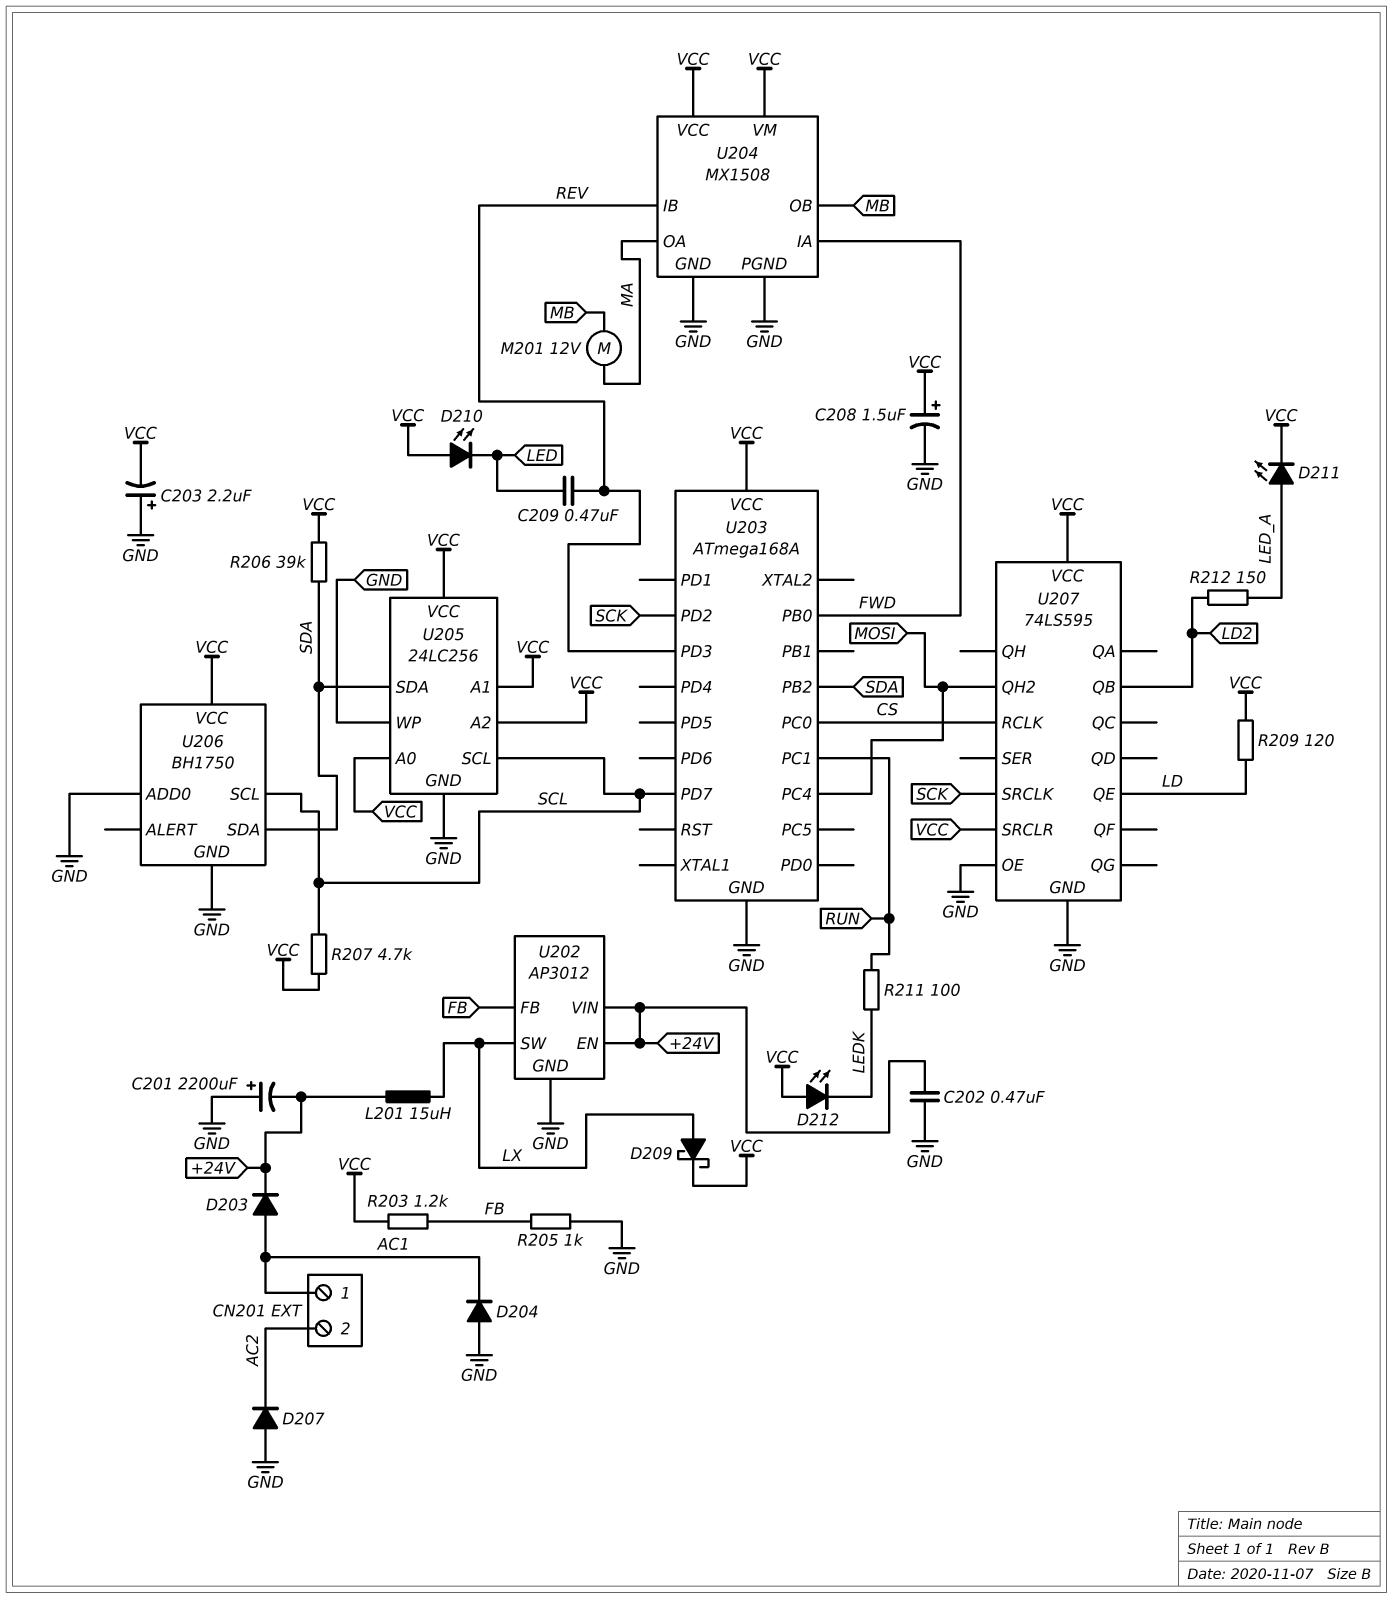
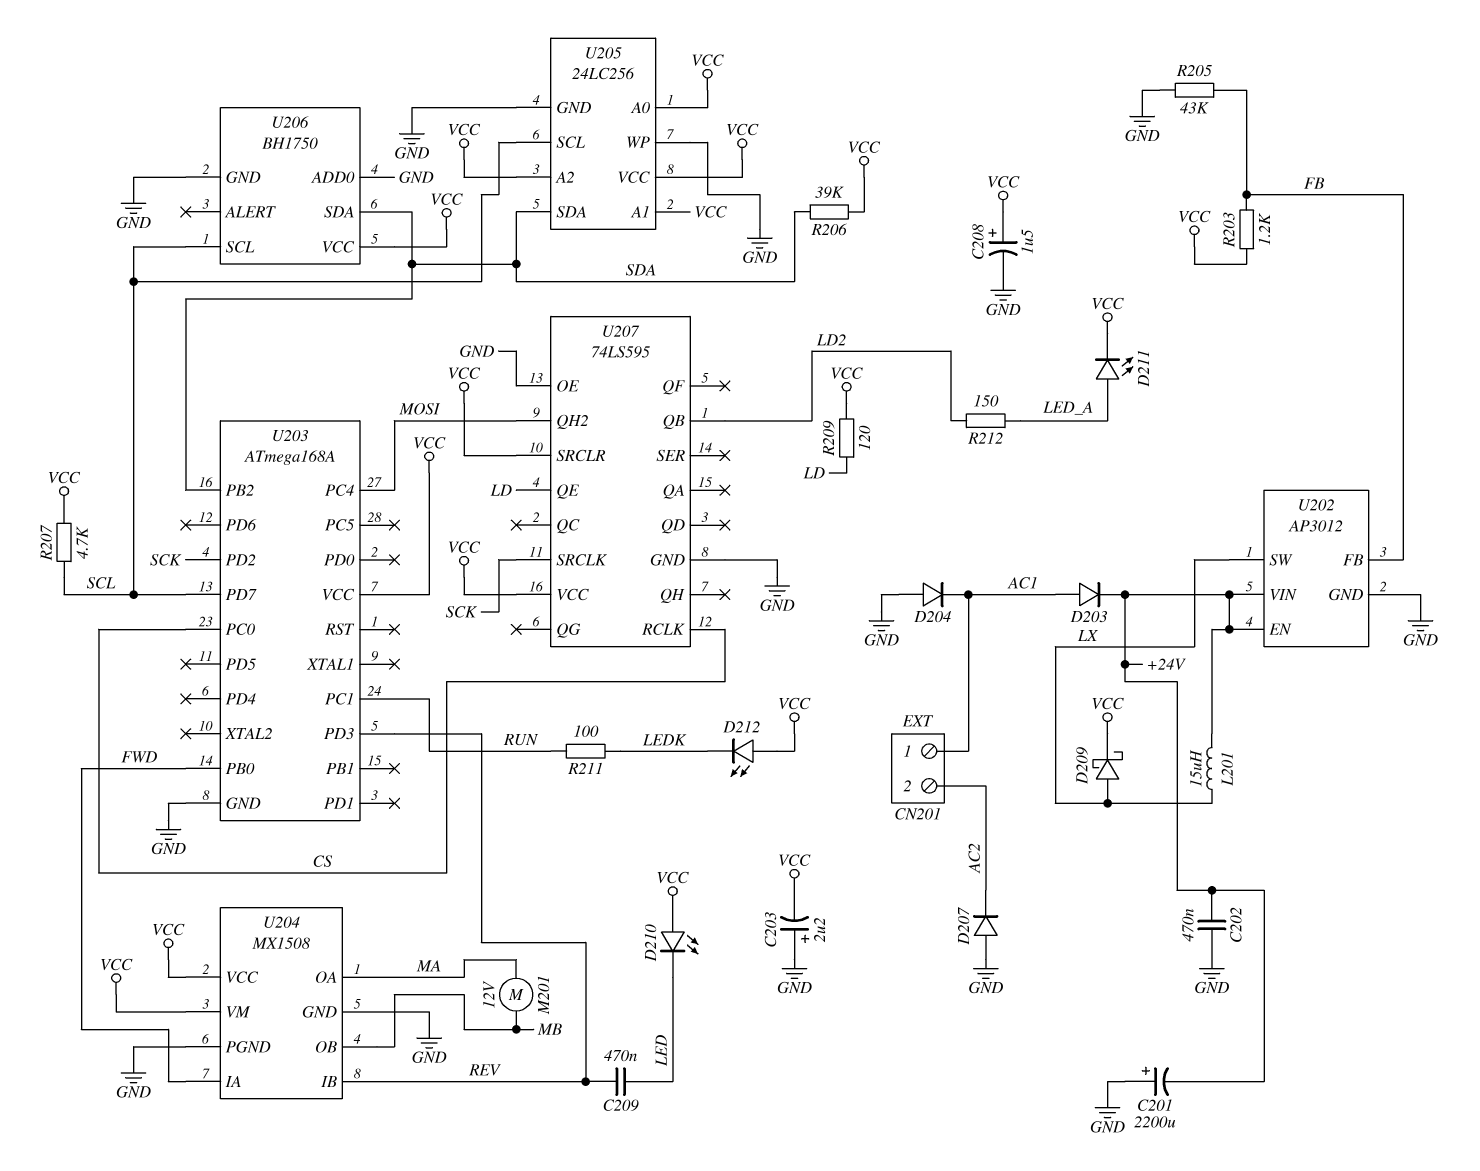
R205: 1k (FB, GND) -> 43k (FB, GND)

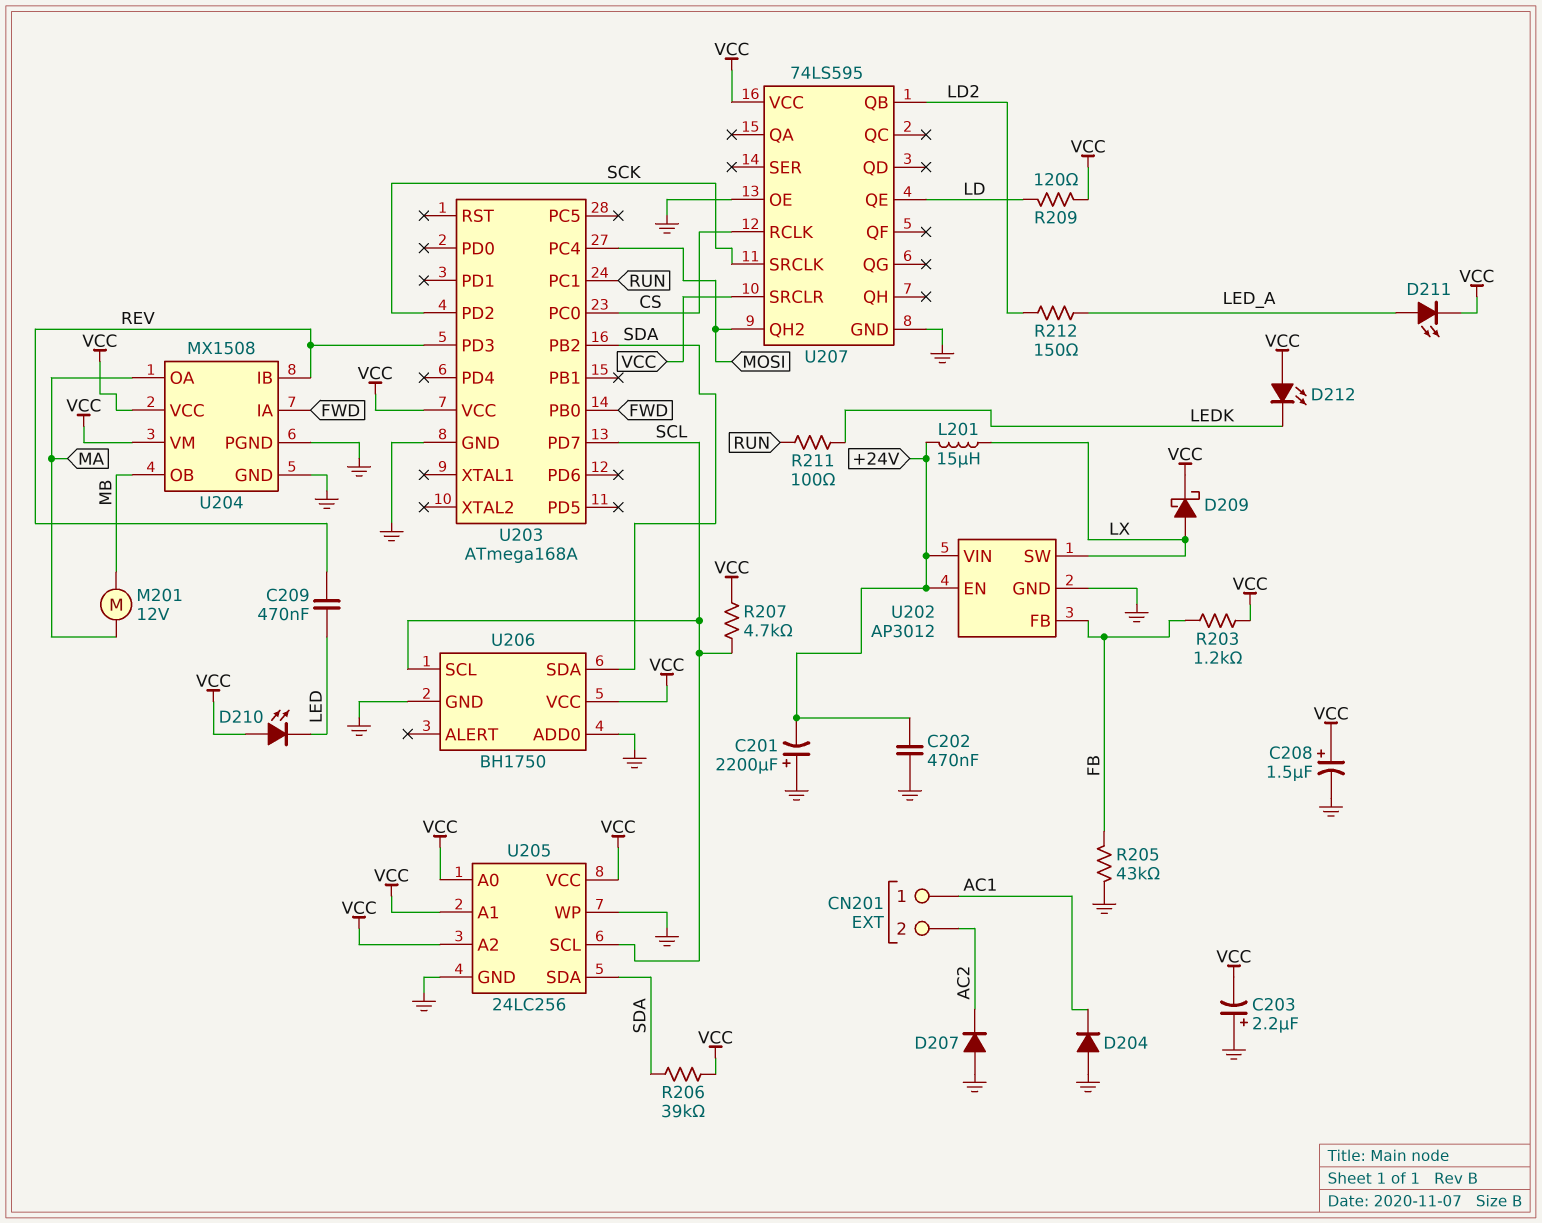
D203: diode (A AC1, K +24V) -> none

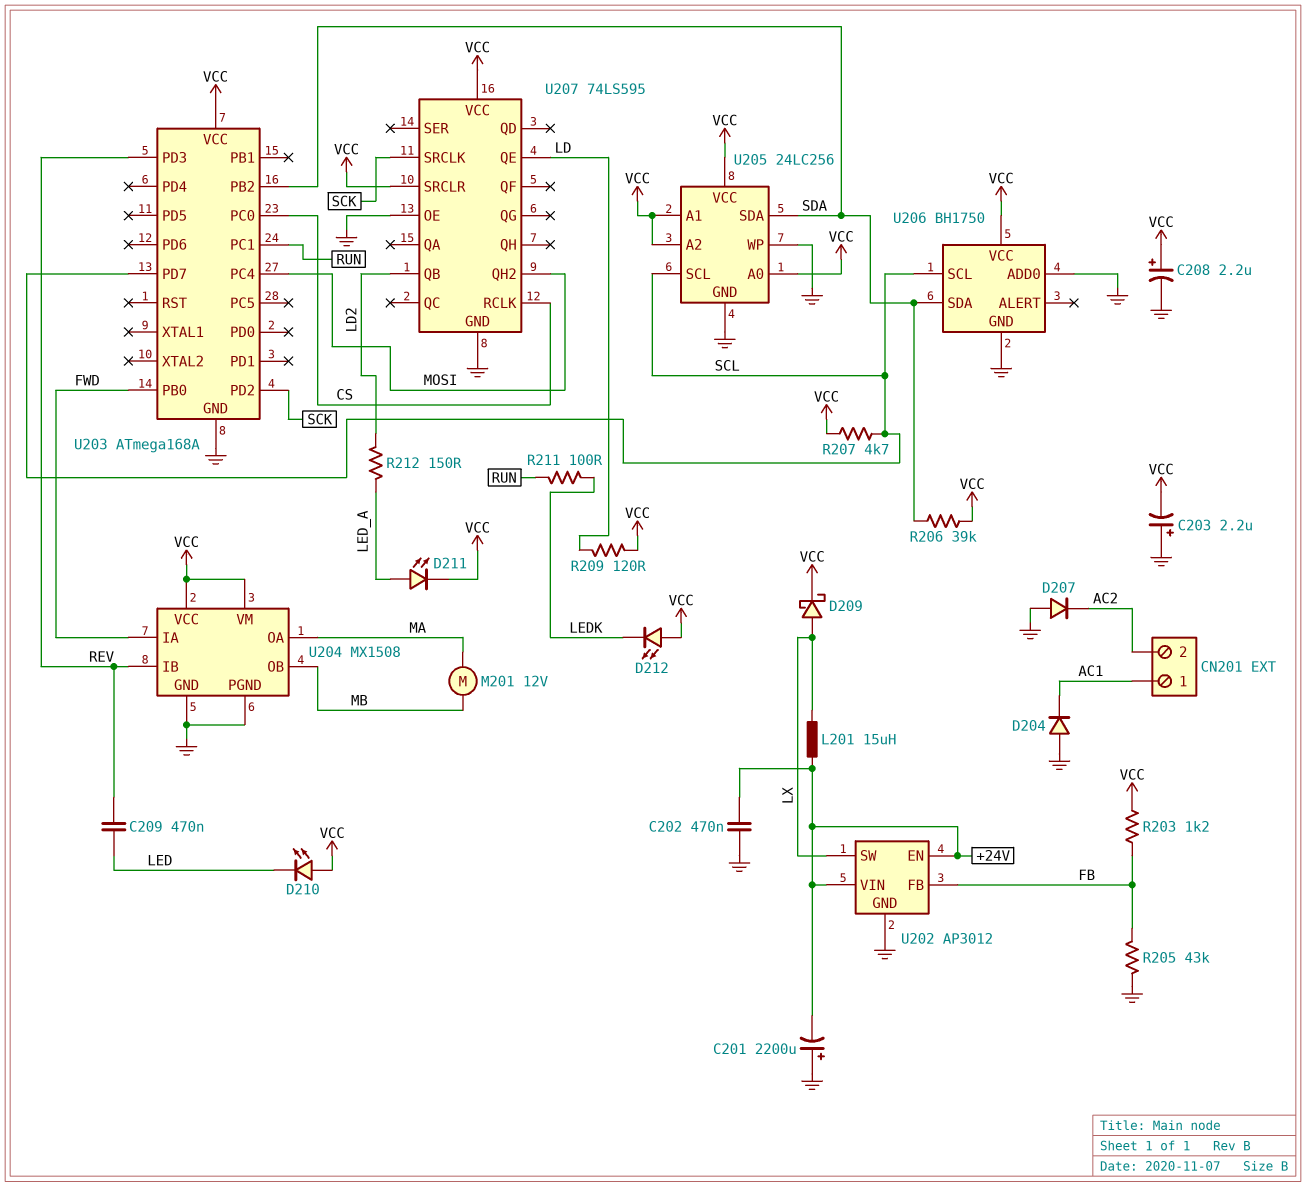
C208: 1.5uF (plus VCC, minus GND) -> 2.2uF (plus VCC, minus GND)

